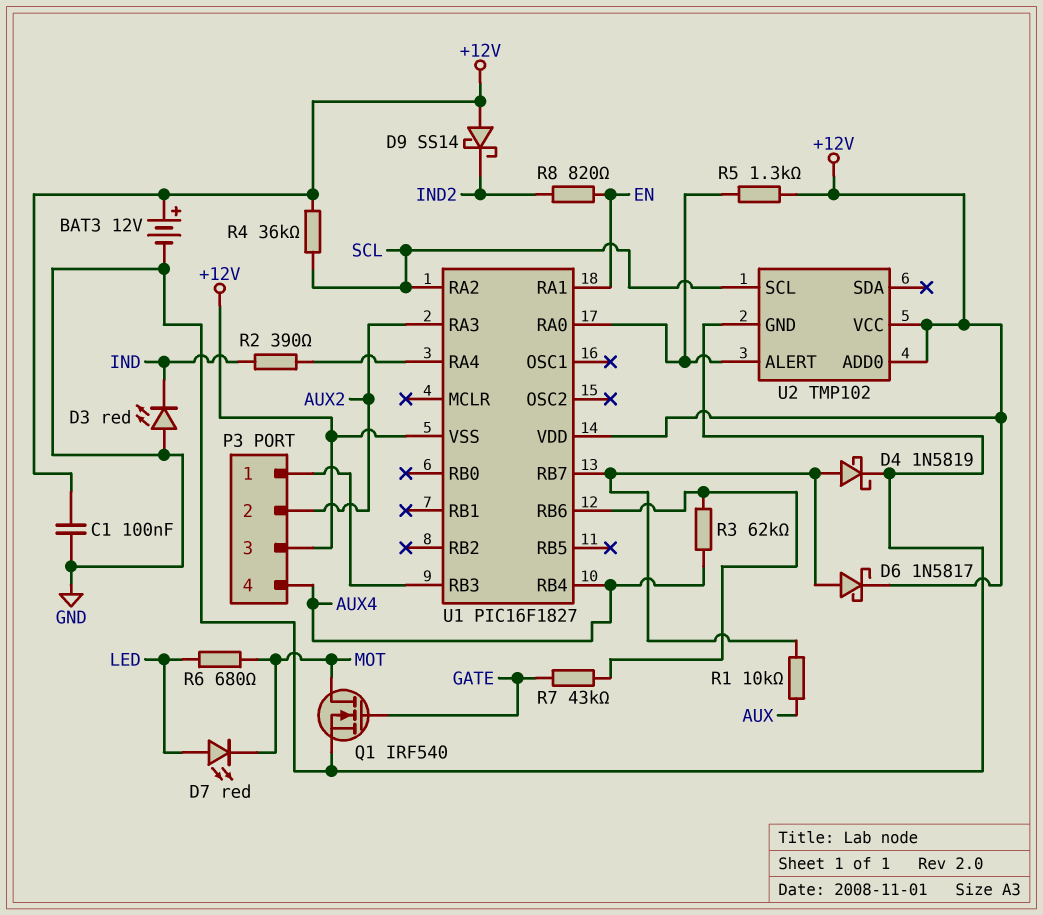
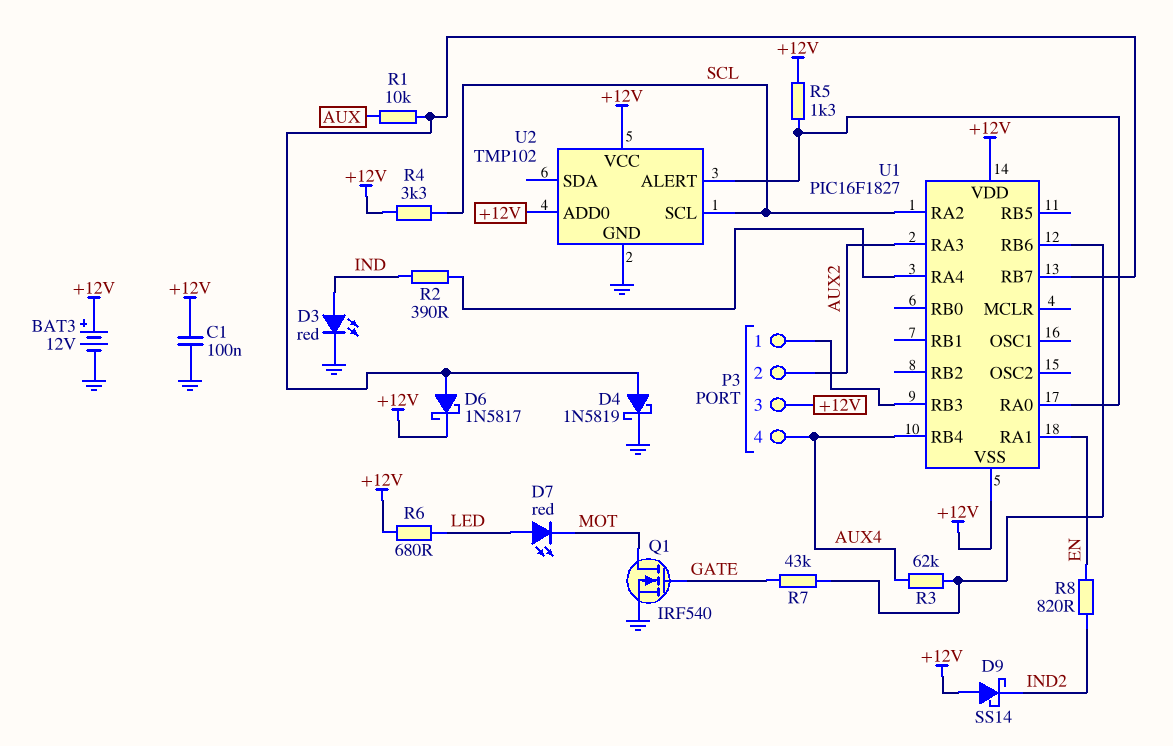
D3: LED red (A GND, K IND) -> LED red (A IND, K GND)
R4: 36k (+12V, SCL) -> 3.3k (+12V, SCL)
R6: 680 (LED, MOT) -> 680 (+12V, LED)

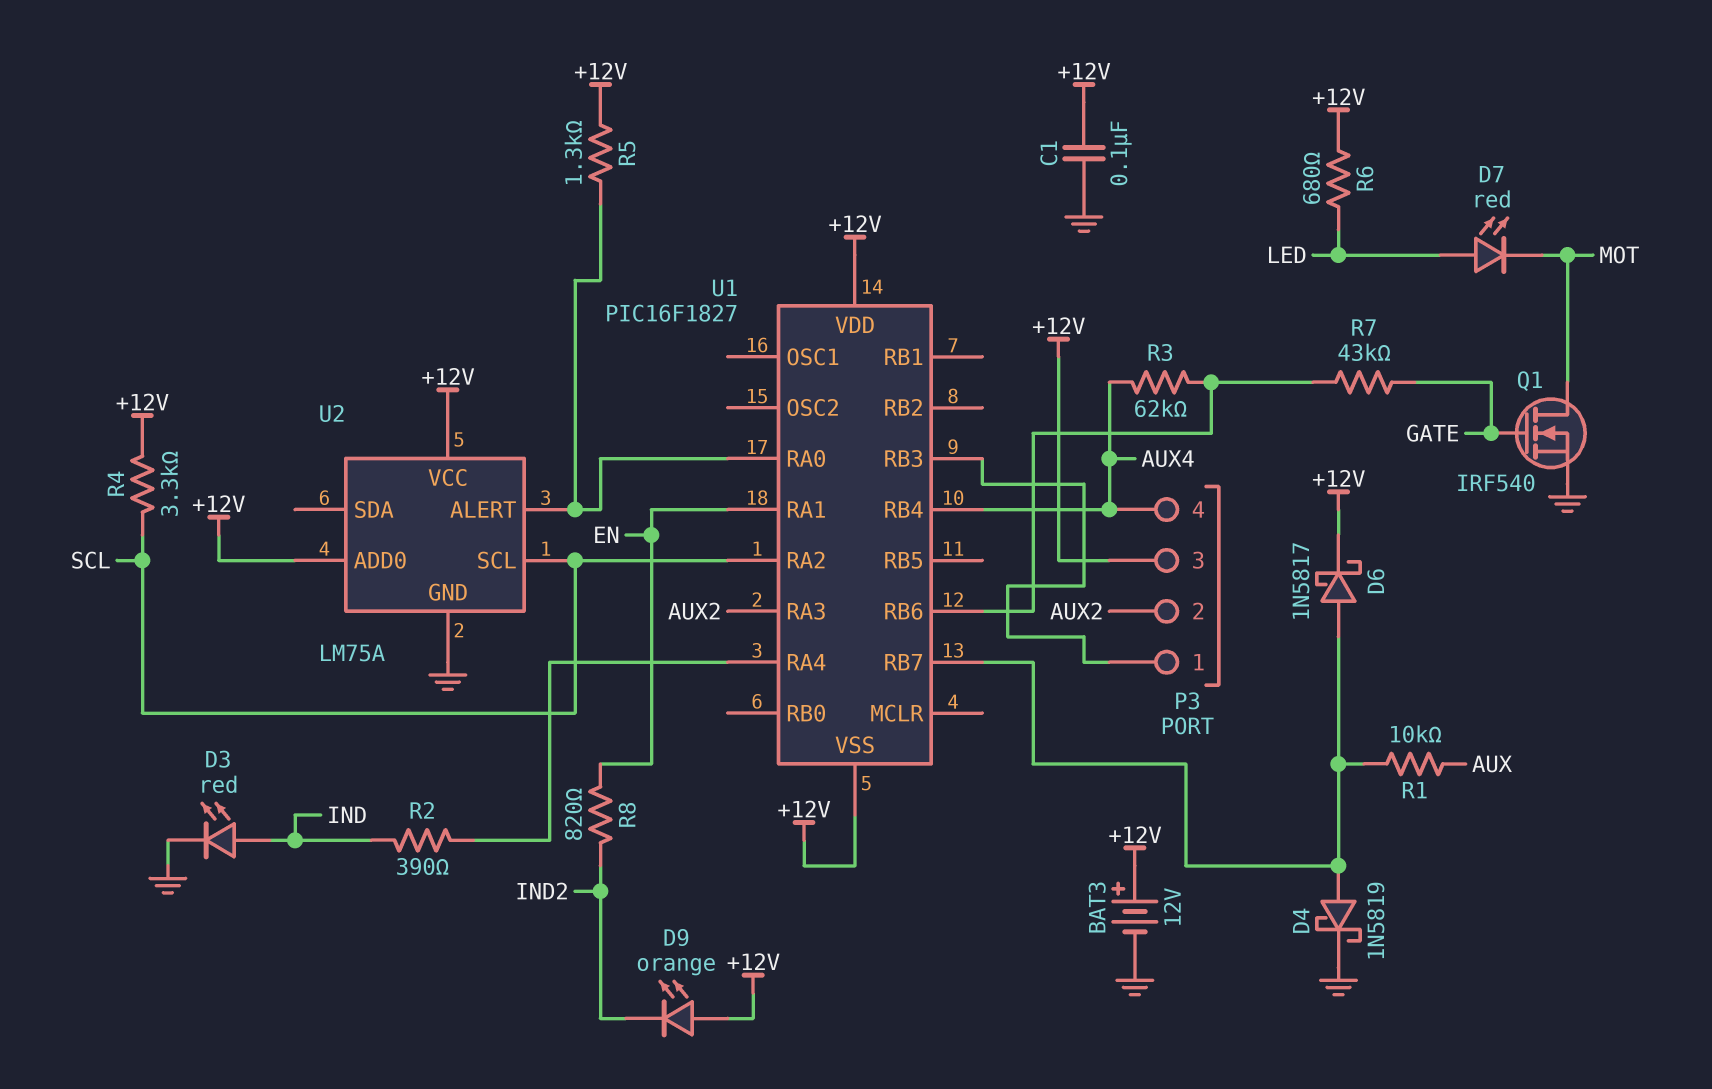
D9: schottky SS14 (A +12V, K IND2) -> LED orange (A +12V, K IND2)
U2: TMP102 -> LM75A

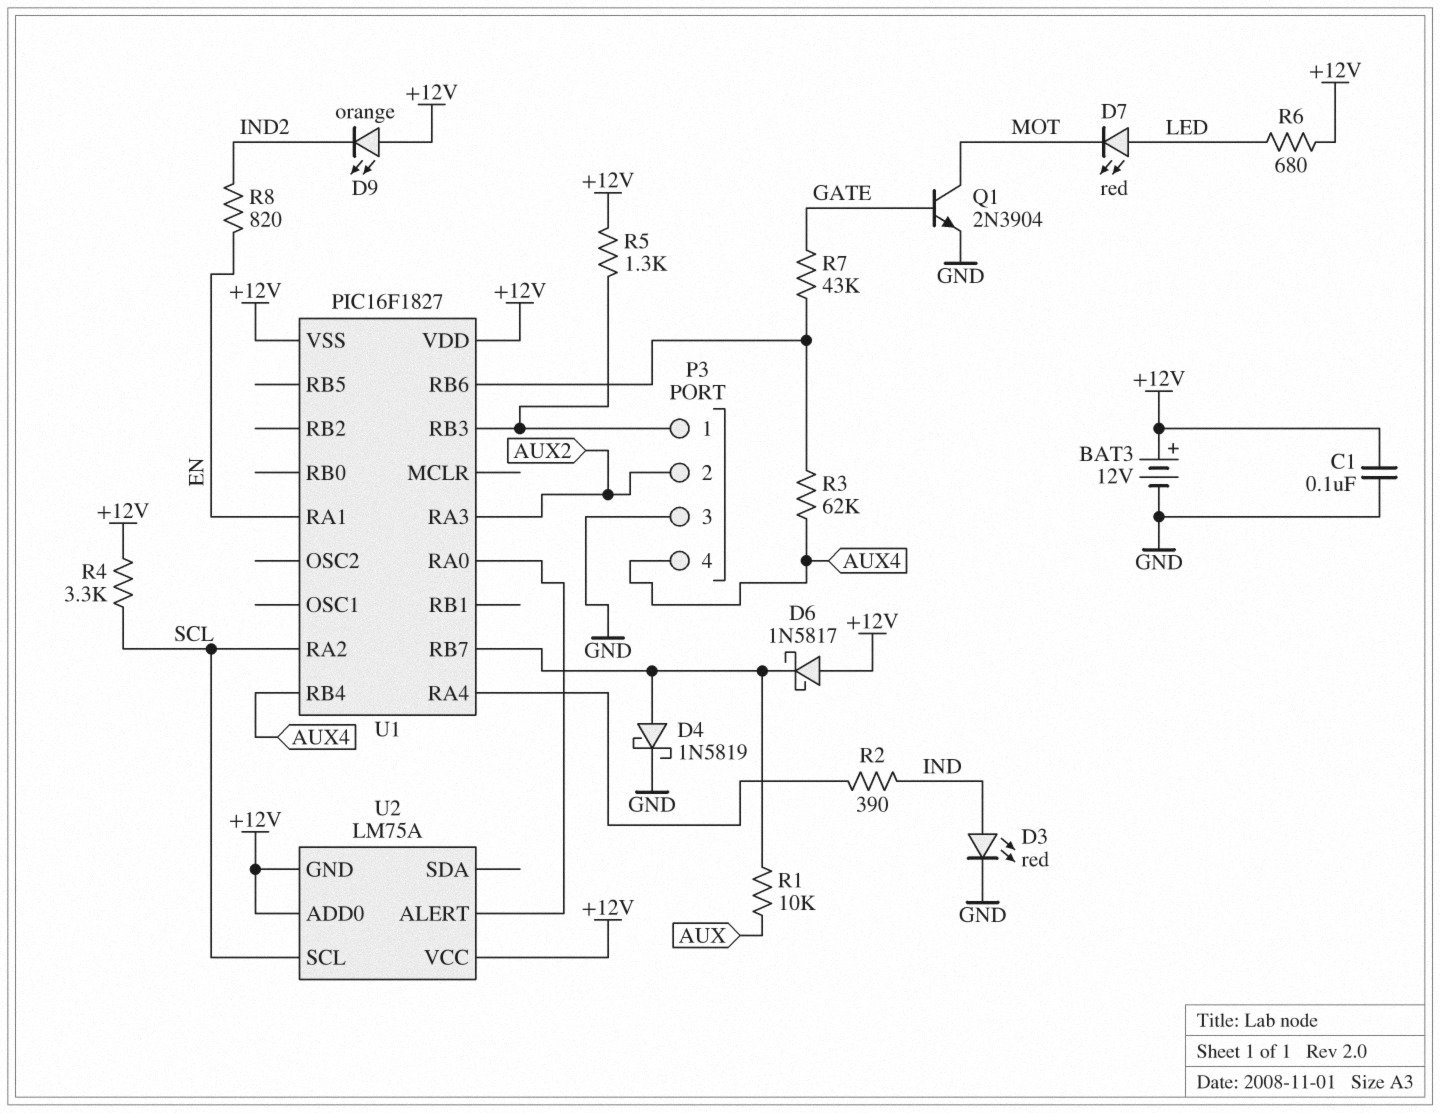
D6: schottky 1N5817 (A U1/RB7, K +12V) -> schottky 1N5817 (A +12V, K U1/RB7)
P3 pin 3: +12V -> GND
Q1: NMOS IRF540 (G GATE, D MOT, S GND) -> NPN 2N3904 (B GATE, C MOT, E GND)
R5: 1.3k (+12V, U1/RA0) -> 1.3k (+12V, P3/1)
U2 pin GND: GND -> +12V

